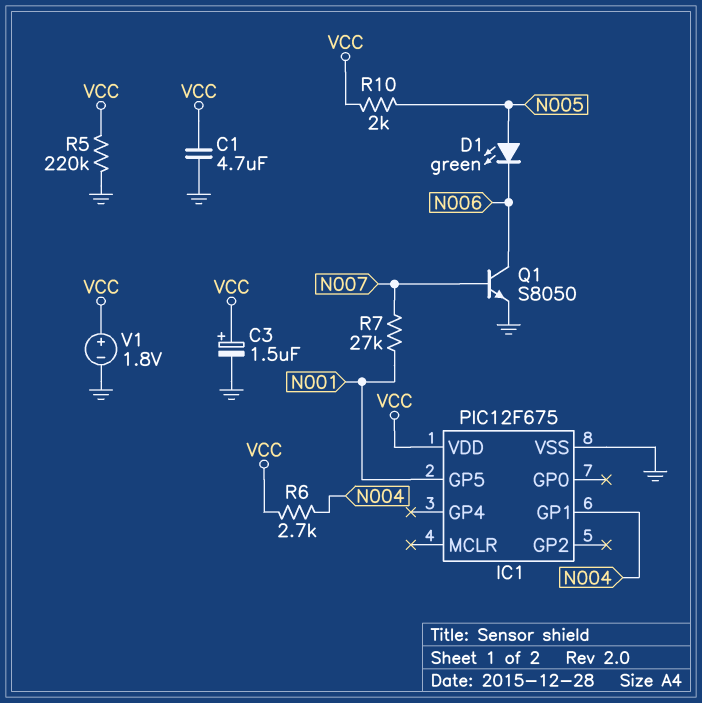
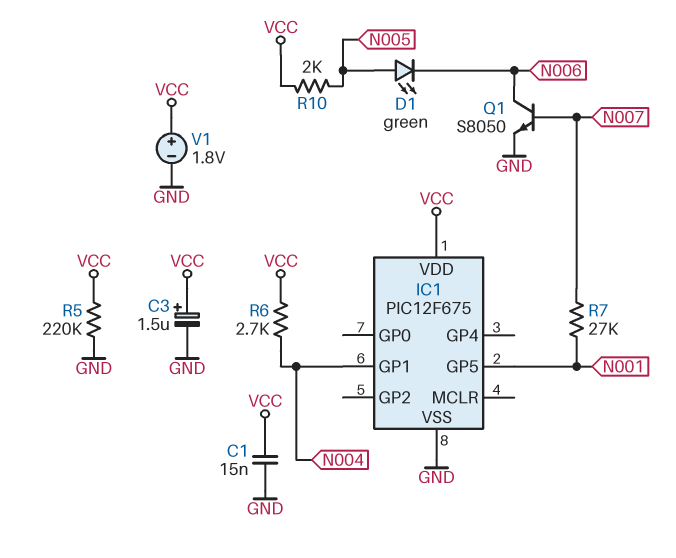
C1: 4.7uF (GND, VCC) -> 15nF (GND, VCC)

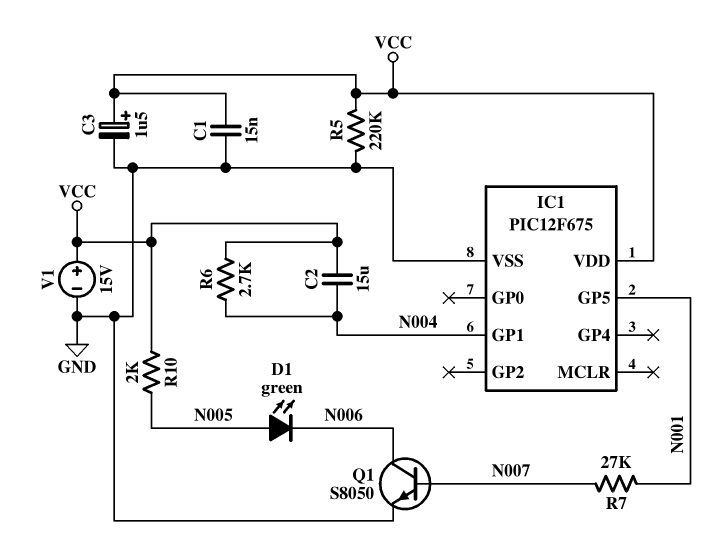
C2: none -> 15uF (N004, VCC)
V1: 1.8V (plus VCC, minus GND) -> 15V (plus VCC, minus GND)

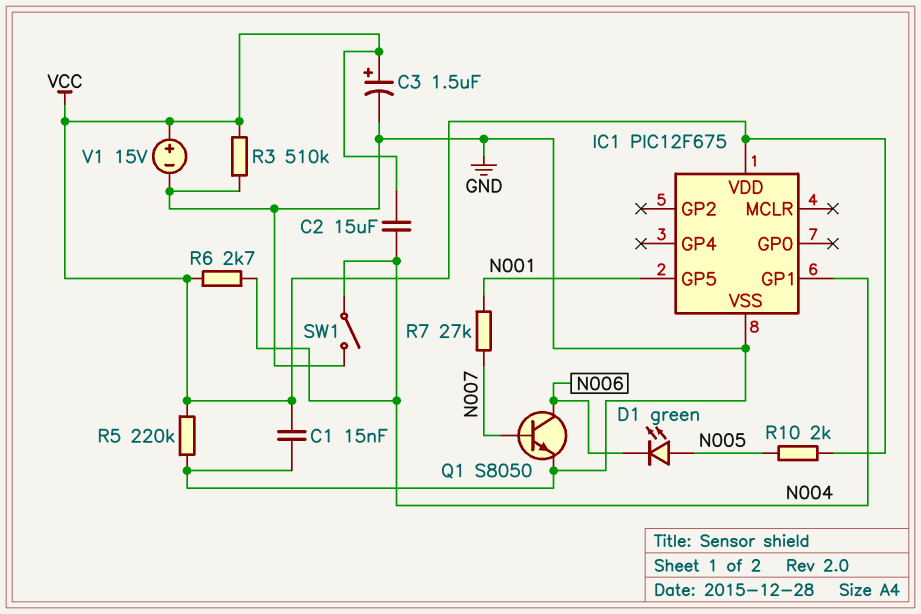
R3: none -> 510k (GND, VCC)
SW1: none -> switch (GND, N004)

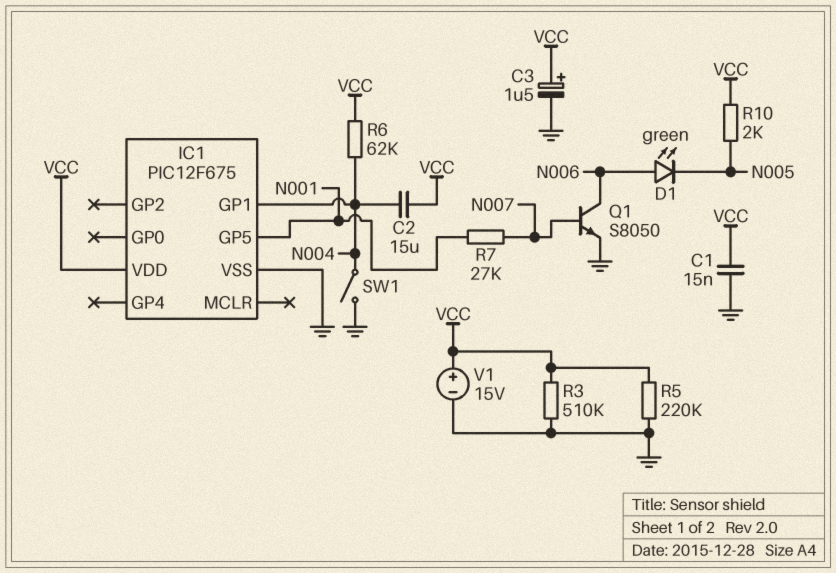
D1: LED green (A N005, K N006) -> LED green (A N006, K N005)
R6: 2.7k (N004, VCC) -> 62k (N004, VCC)

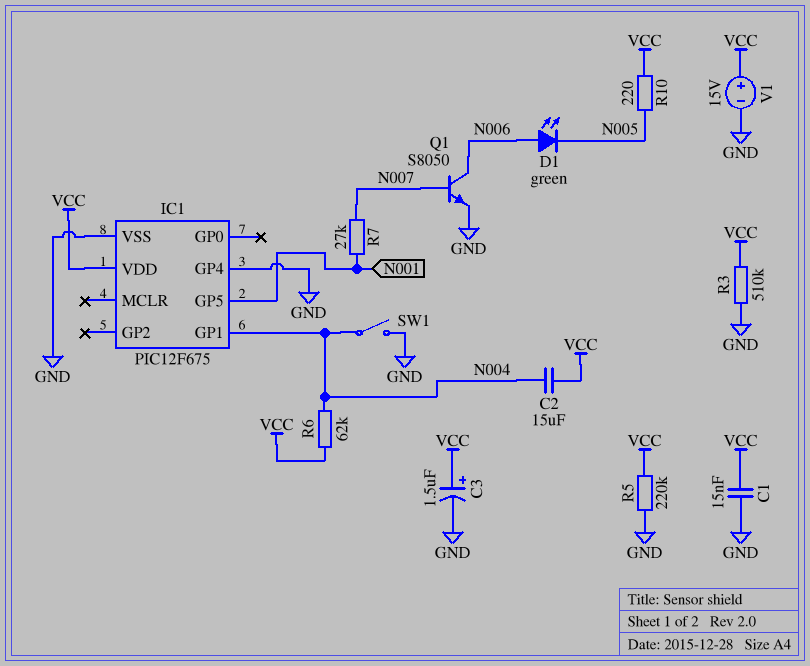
IC1 pin GP4: none -> GND
R10: 2k (N005, VCC) -> 220 (N005, VCC)

